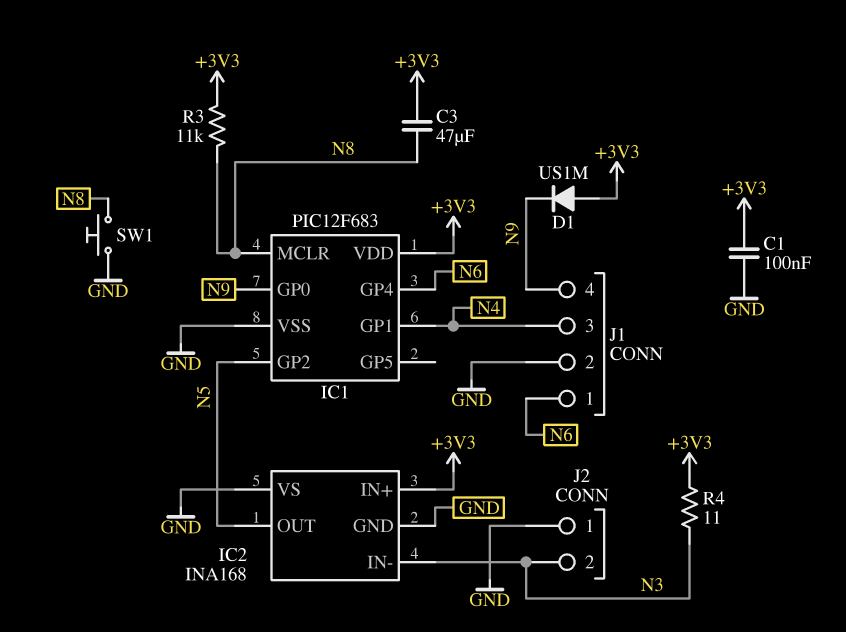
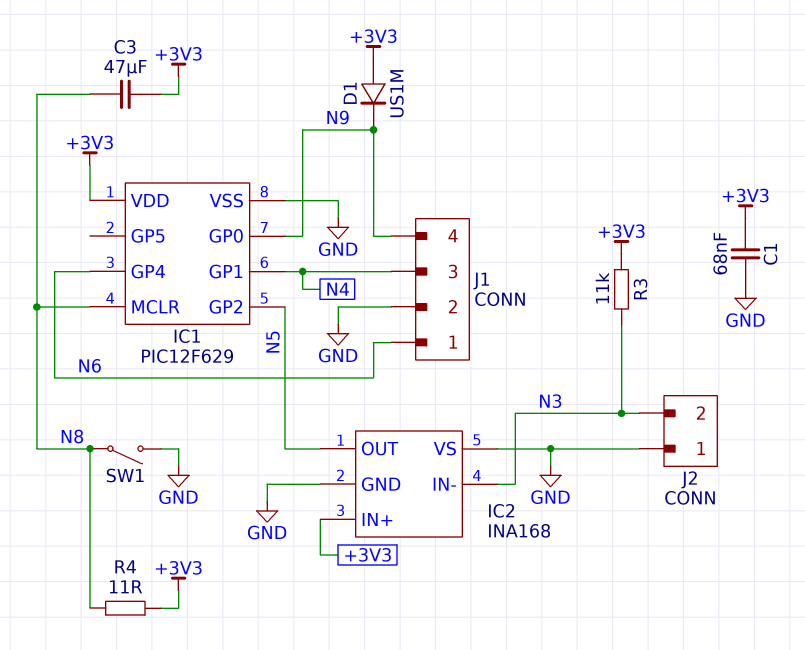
C1: 100nF (+3V3, GND) -> 68nF (+3V3, GND)
IC1: PIC12F683 -> PIC12F629
R3: 11k (+3V3, N8) -> 11k (+3V3, N3)
R4: 11 (+3V3, N3) -> 11 (+3V3, N8)
SW1: button (GND, N8) -> switch (GND, N8)

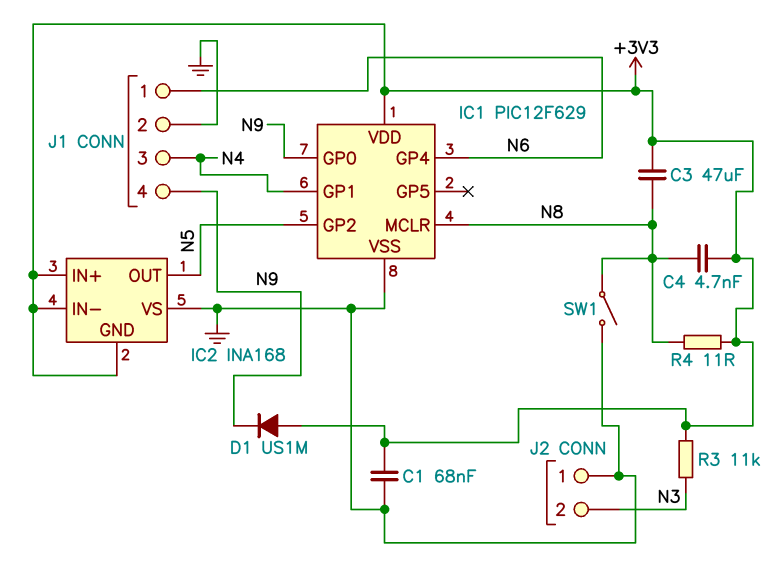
C4: none -> 4.7nF (+3V3, N8)
IC2 pin GND: GND -> +3V3
IC2 pin IN-: N3 -> +3V3

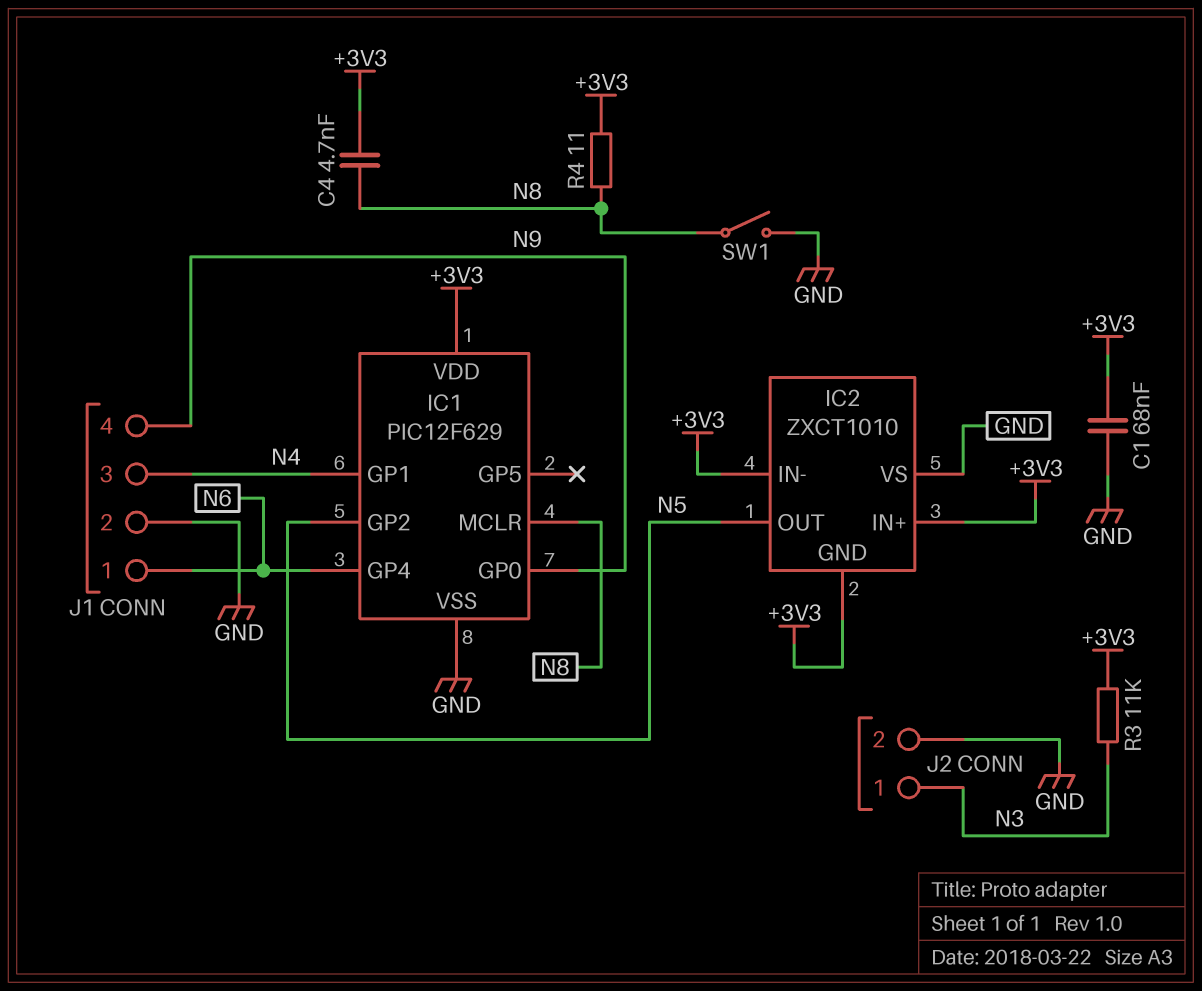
C3: 47uF (+3V3, N8) -> none
D1: diode US1M (A +3V3, K N9) -> none
IC2: INA168 -> ZXCT1010
J2 pin 1: GND -> N3
J2 pin 2: N3 -> GND

